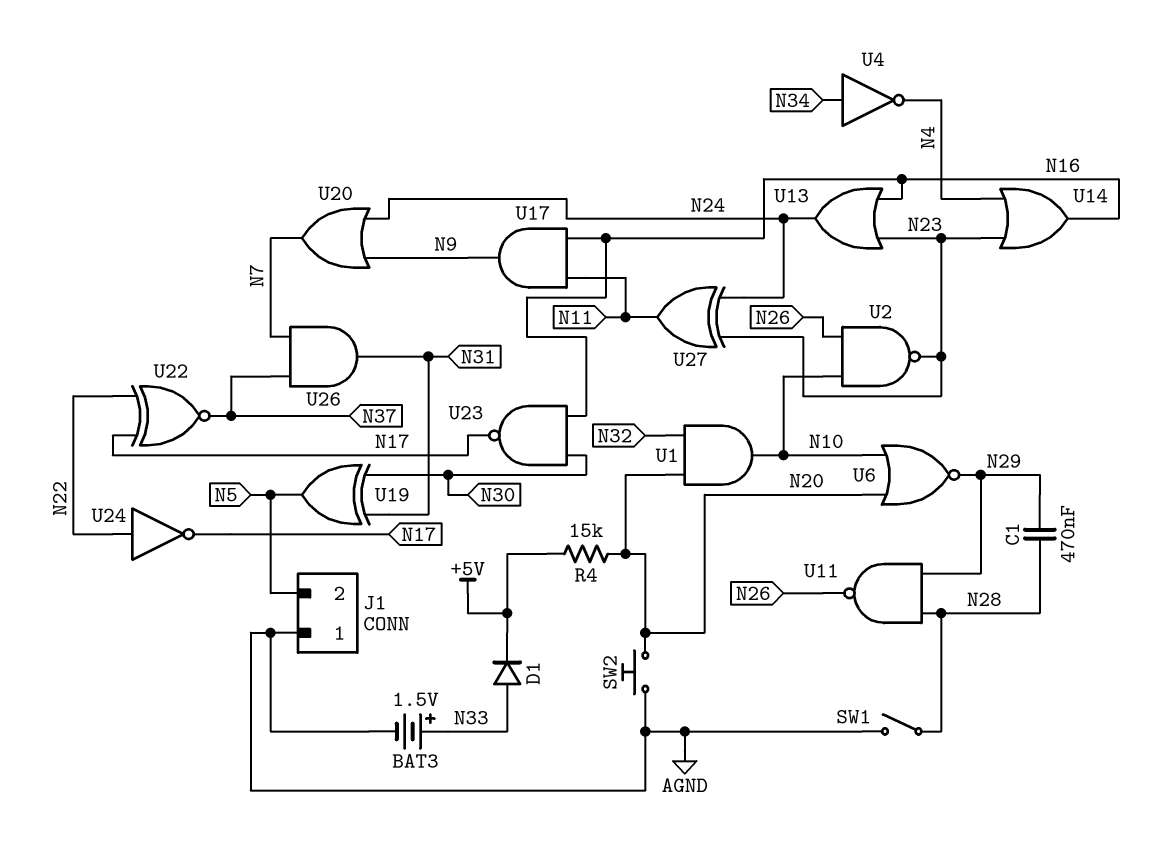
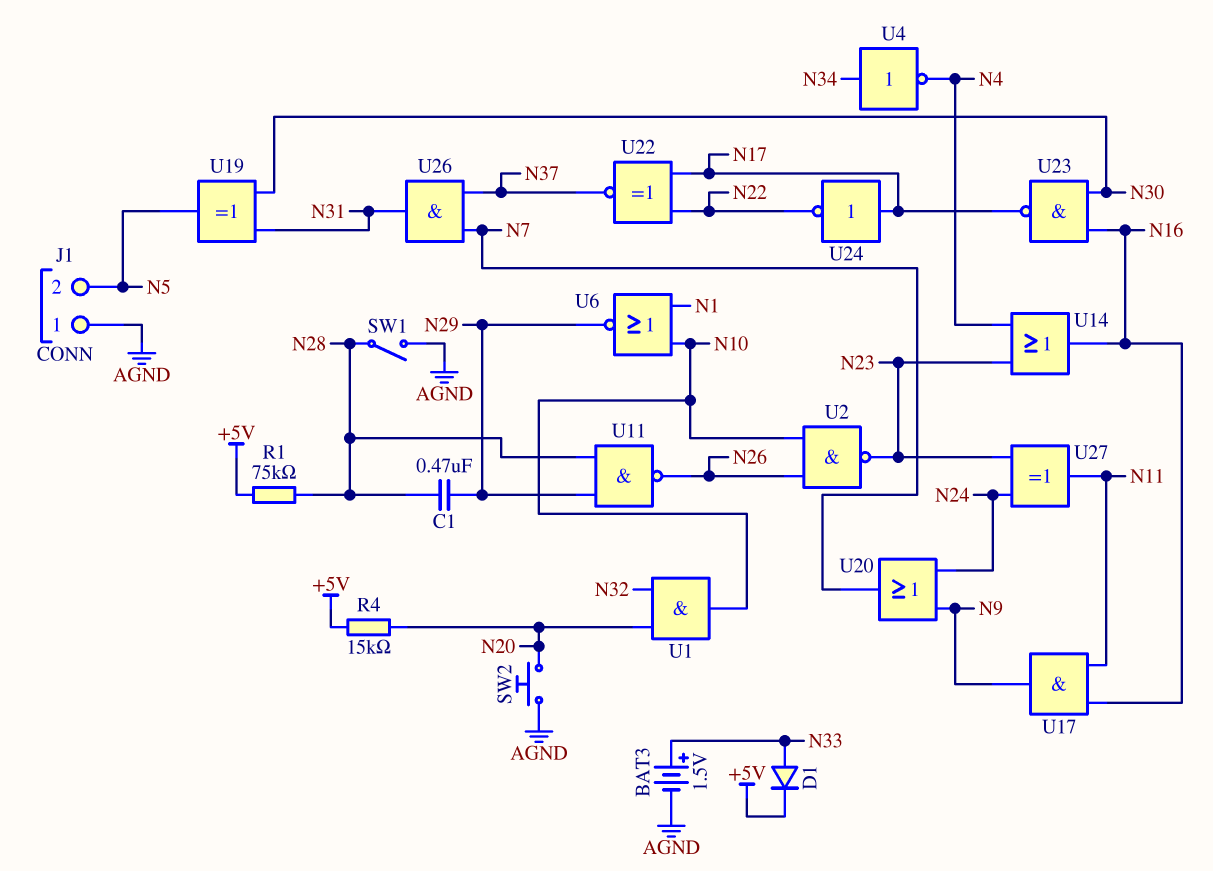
R1: none -> 75k (+5V, N28)
U6: NOR (in N10, in N20, out N29) -> NOR (in N1, in N10, out N29)
U13: OR (in N16, in N23, out N24) -> none
U24: NOT (in N22, out N17) -> NOT (in N17, out N22)

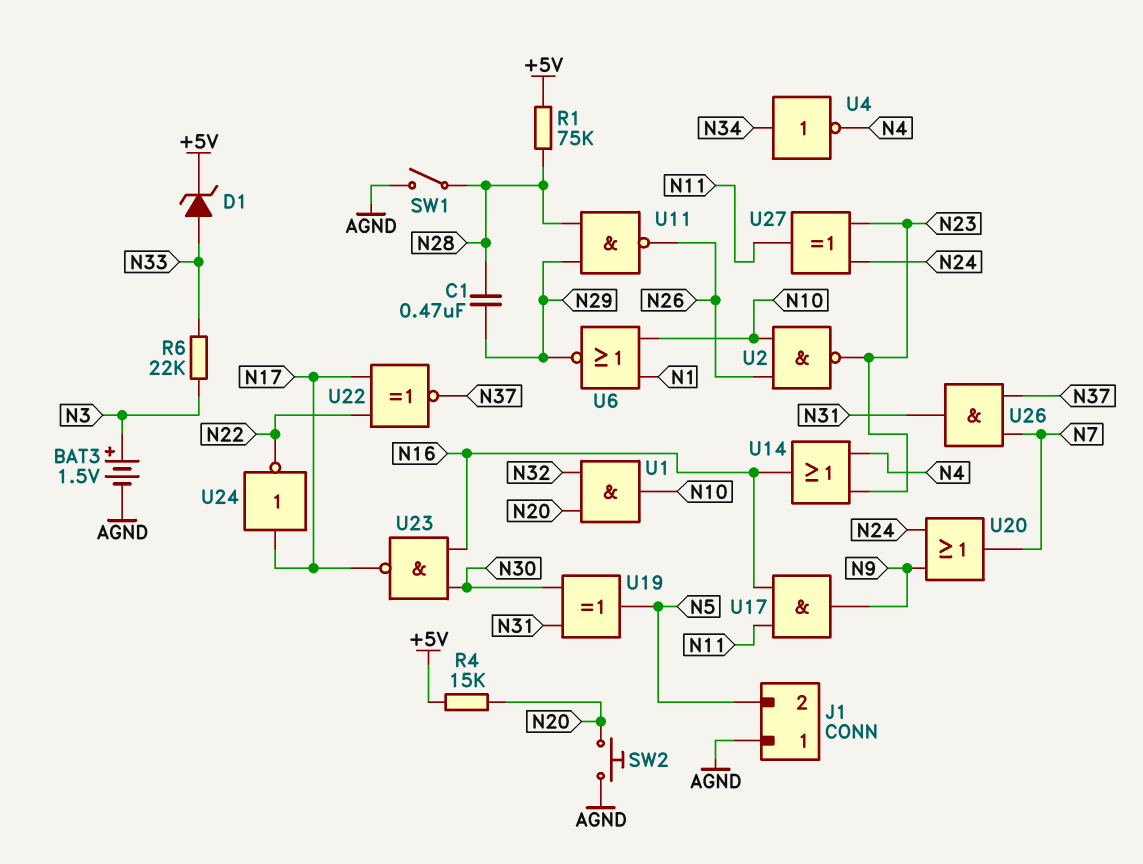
BAT3: 1.5V (plus N33, minus AGND) -> 1.5V (plus N3, minus AGND)
D1: diode (A N33, K +5V) -> zener (A N33, K +5V)
R6: none -> 22k (N3, N33)

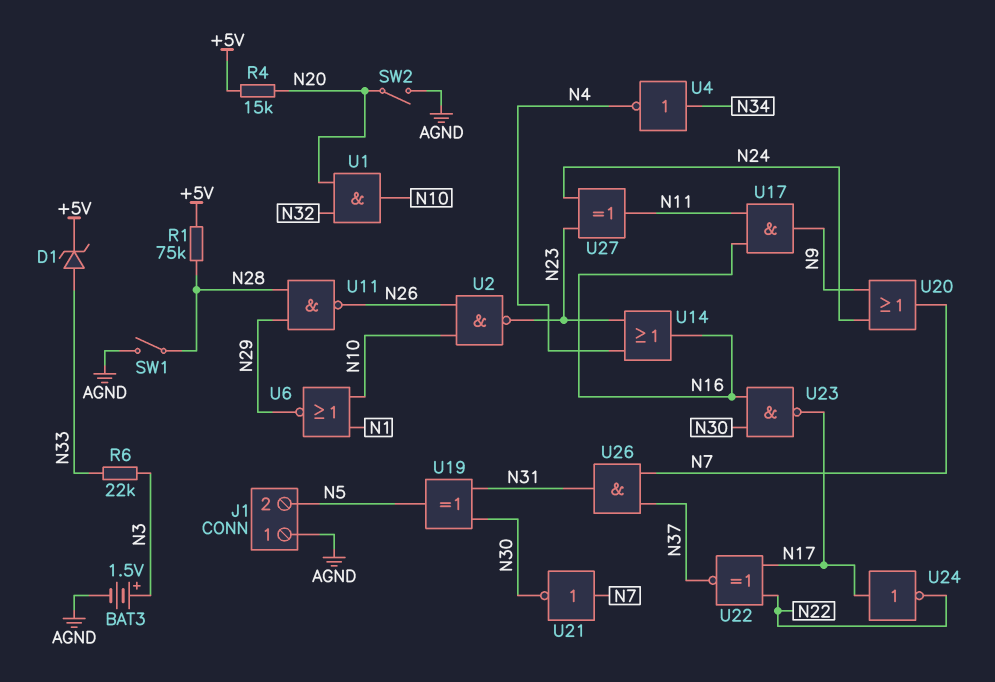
C1: 470nF (N28, N29) -> none
SW2: button (AGND, N20) -> switch (AGND, N20)
U21: none -> NOT (in N7, out N30)

